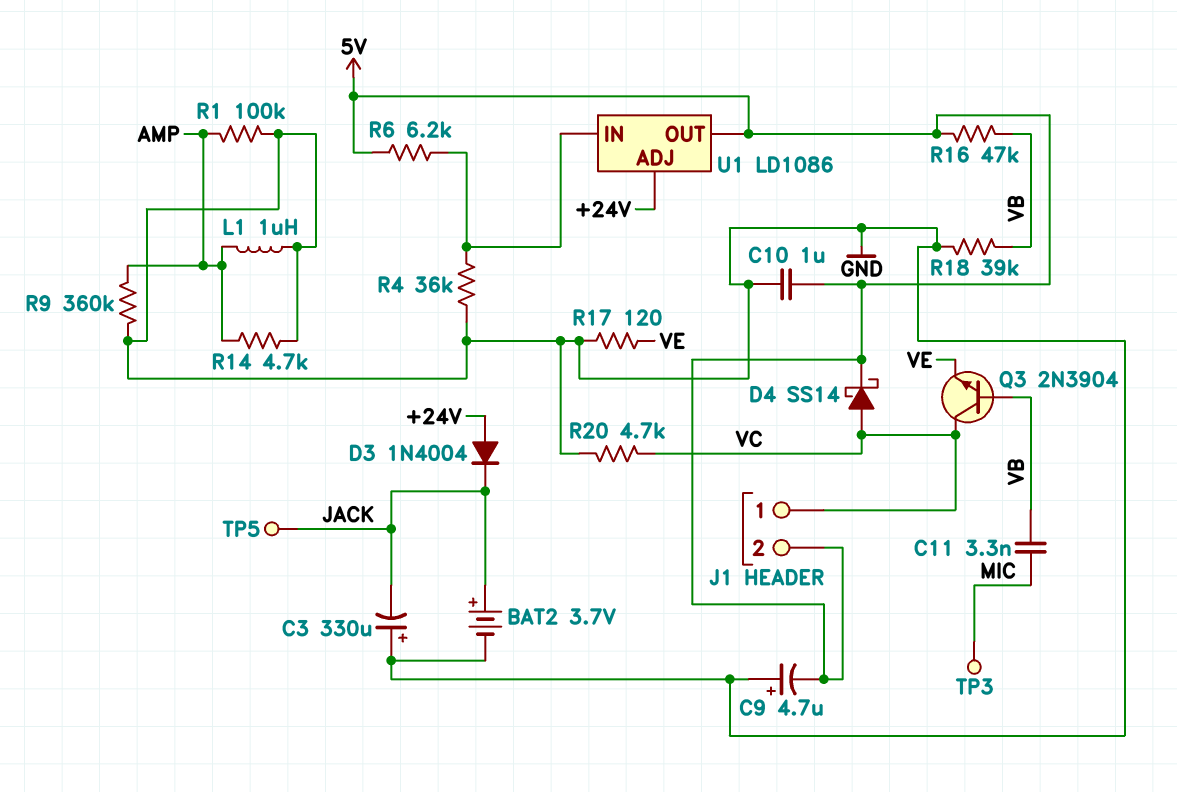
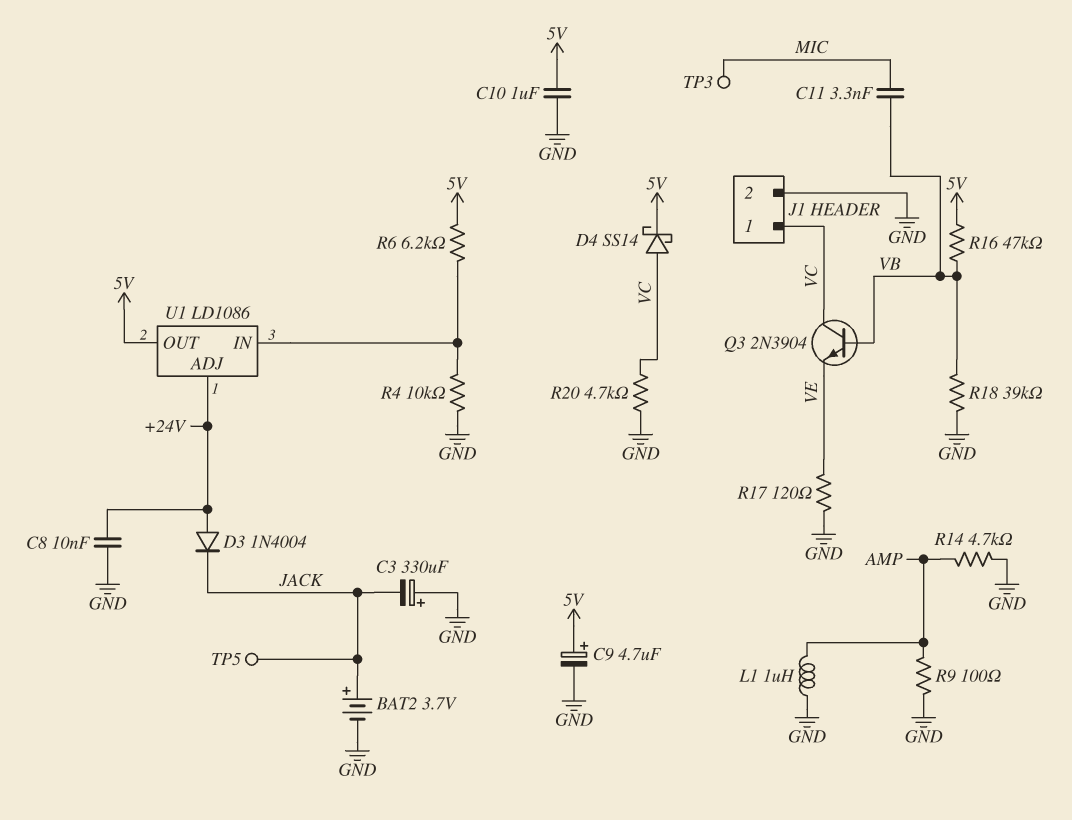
C8: none -> 10nF (+24V, GND)
C9: 4.7uF (plus GND, minus 5V) -> 4.7uF (plus 5V, minus GND)
J1 pin 2: 5V -> GND
R1: 100k (AMP, GND) -> none
R4: 36k (GND, U1/IN) -> 10k (GND, U1/IN)
R9: 360k (AMP, GND) -> 100 (AMP, GND)

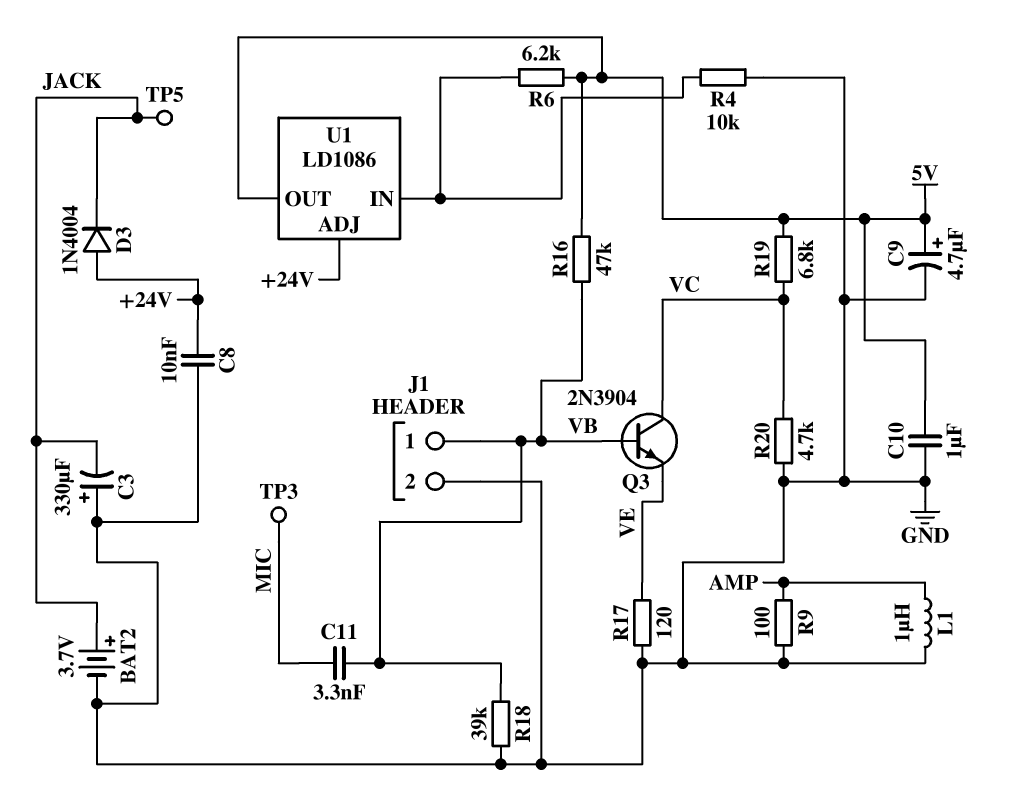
D4: schottky SS14 (A VC, K 5V) -> none
J1 pin 1: VC -> VB
R14: 4.7k (AMP, GND) -> none
R19: none -> 6.8k (5V, VC)

